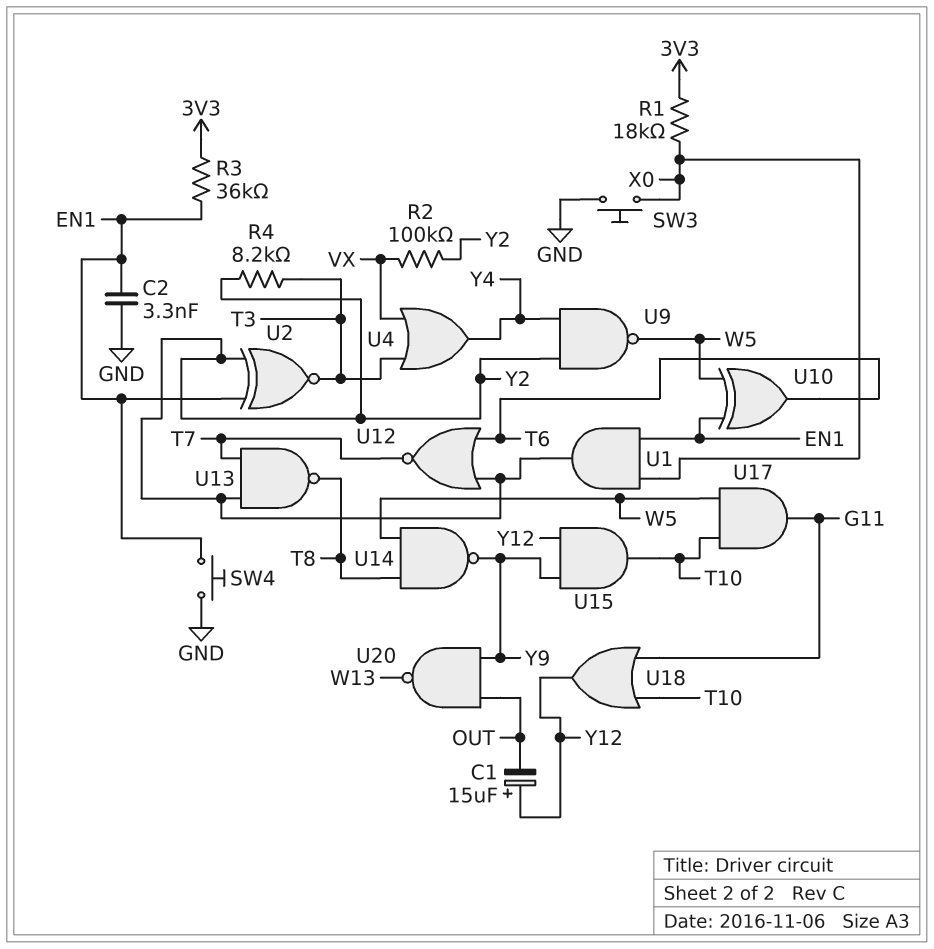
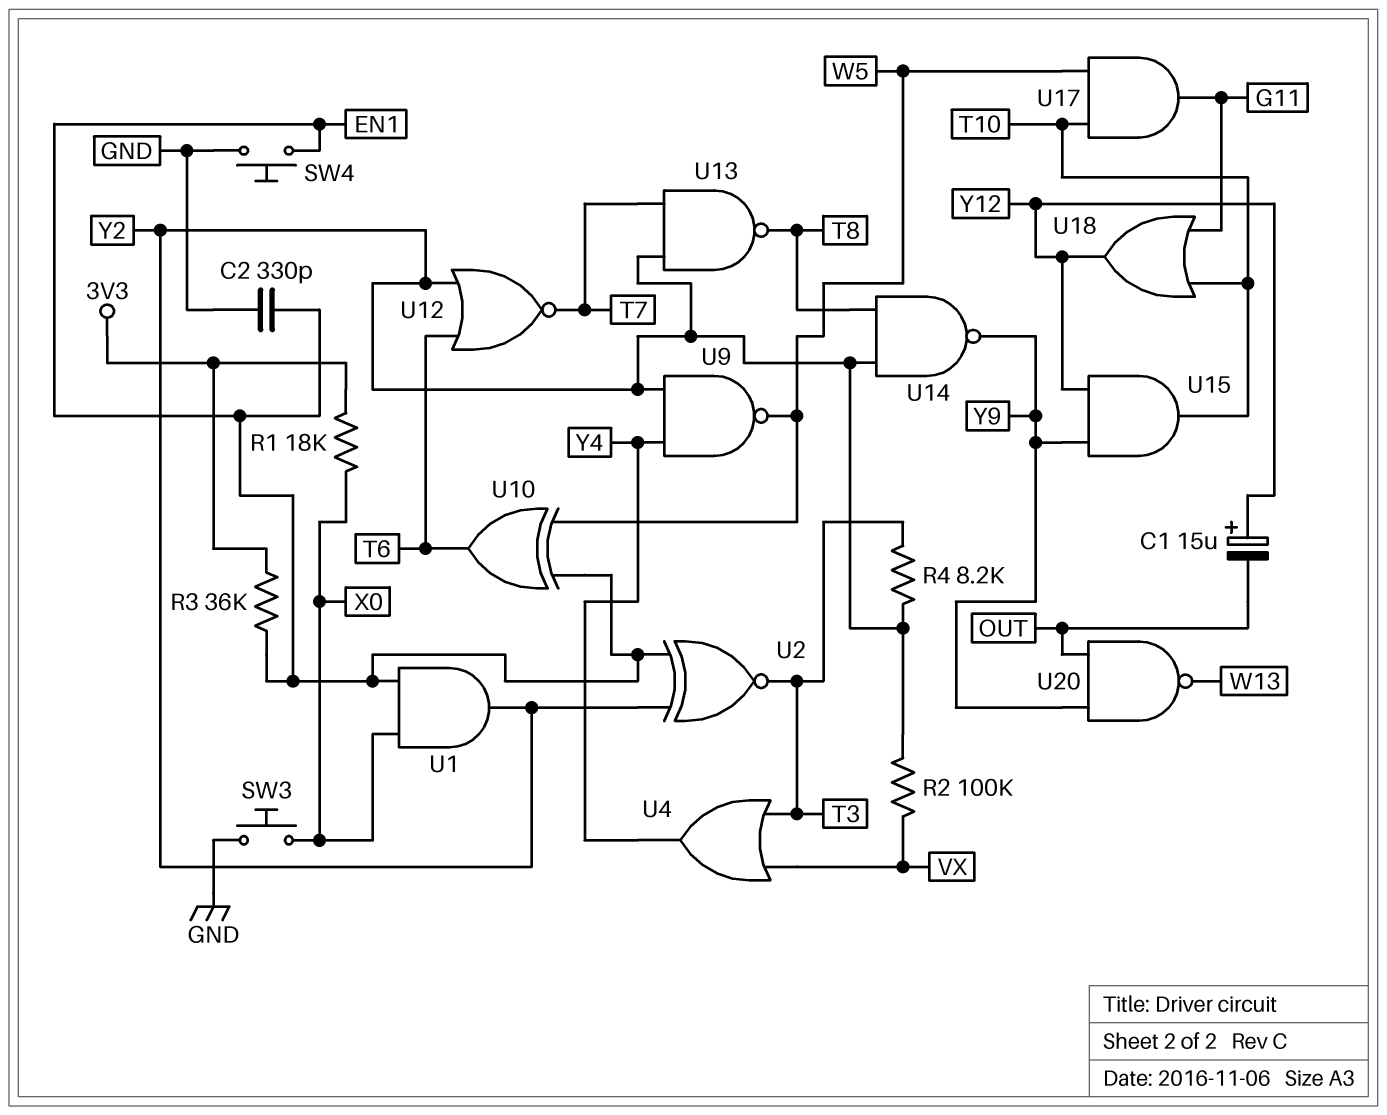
C2: 3.3nF (EN1, GND) -> 330pF (EN1, GND)
U14: NAND (in T8, in W5, out Y9) -> NAND (in T8, in Y2, out Y9)

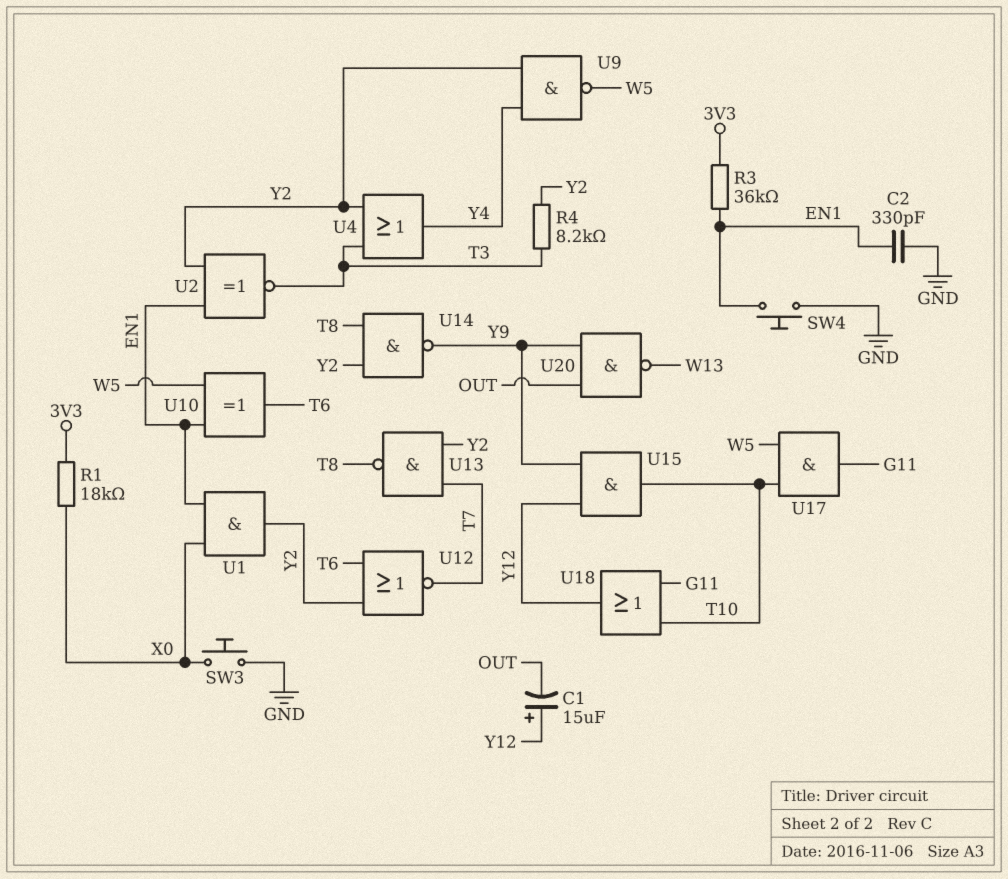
R2: 100k (VX, Y2) -> none
U4: OR (in T3, in VX, out Y4) -> OR (in T3, in Y2, out Y4)

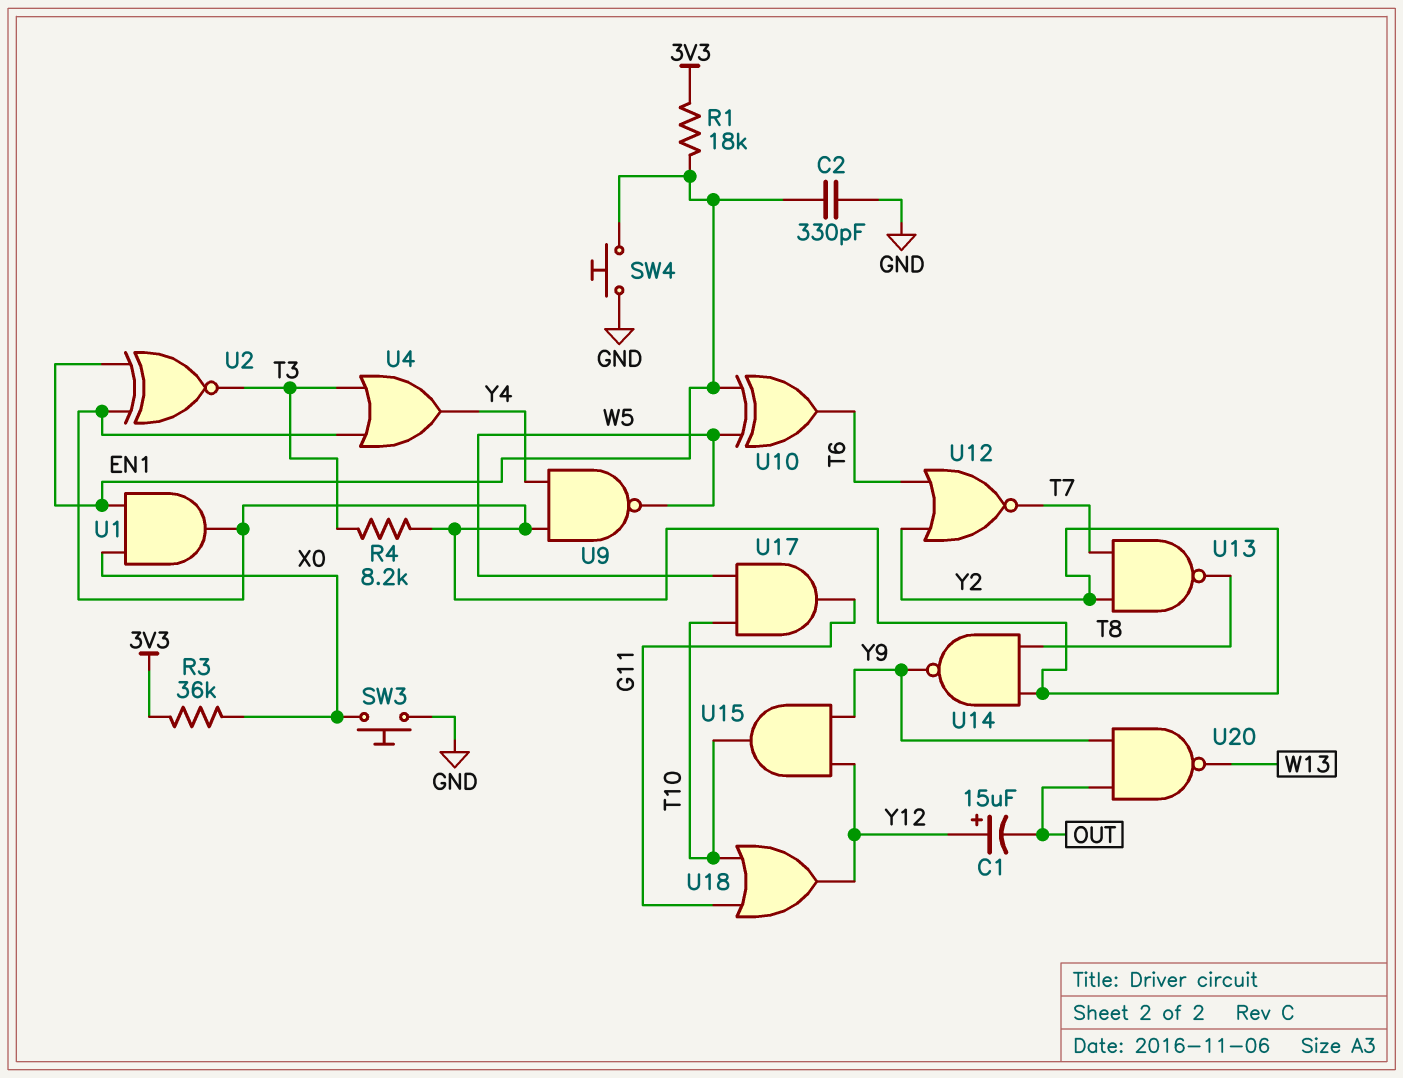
R1: 18k (3V3, X0) -> 18k (3V3, EN1)
R3: 36k (3V3, EN1) -> 36k (3V3, X0)

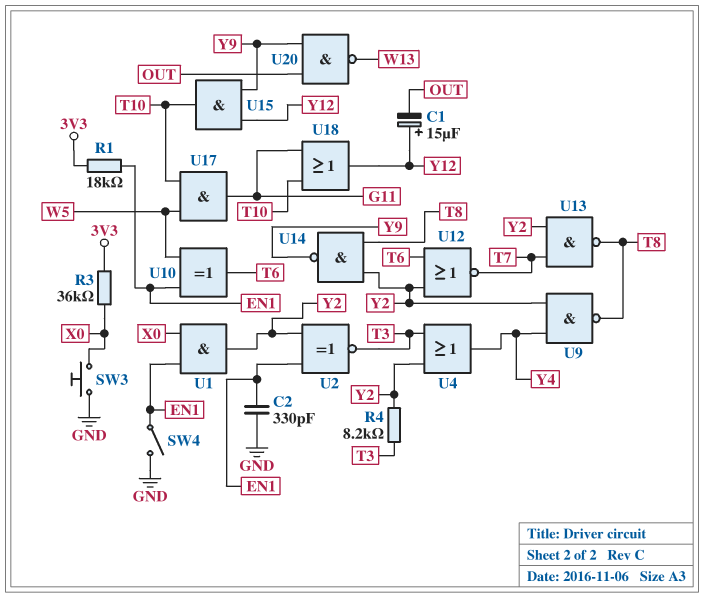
SW4: button (EN1, GND) -> switch (EN1, GND)
U9: NAND (in Y2, in Y4, out W5) -> NAND (in Y2, in Y4, out T8)

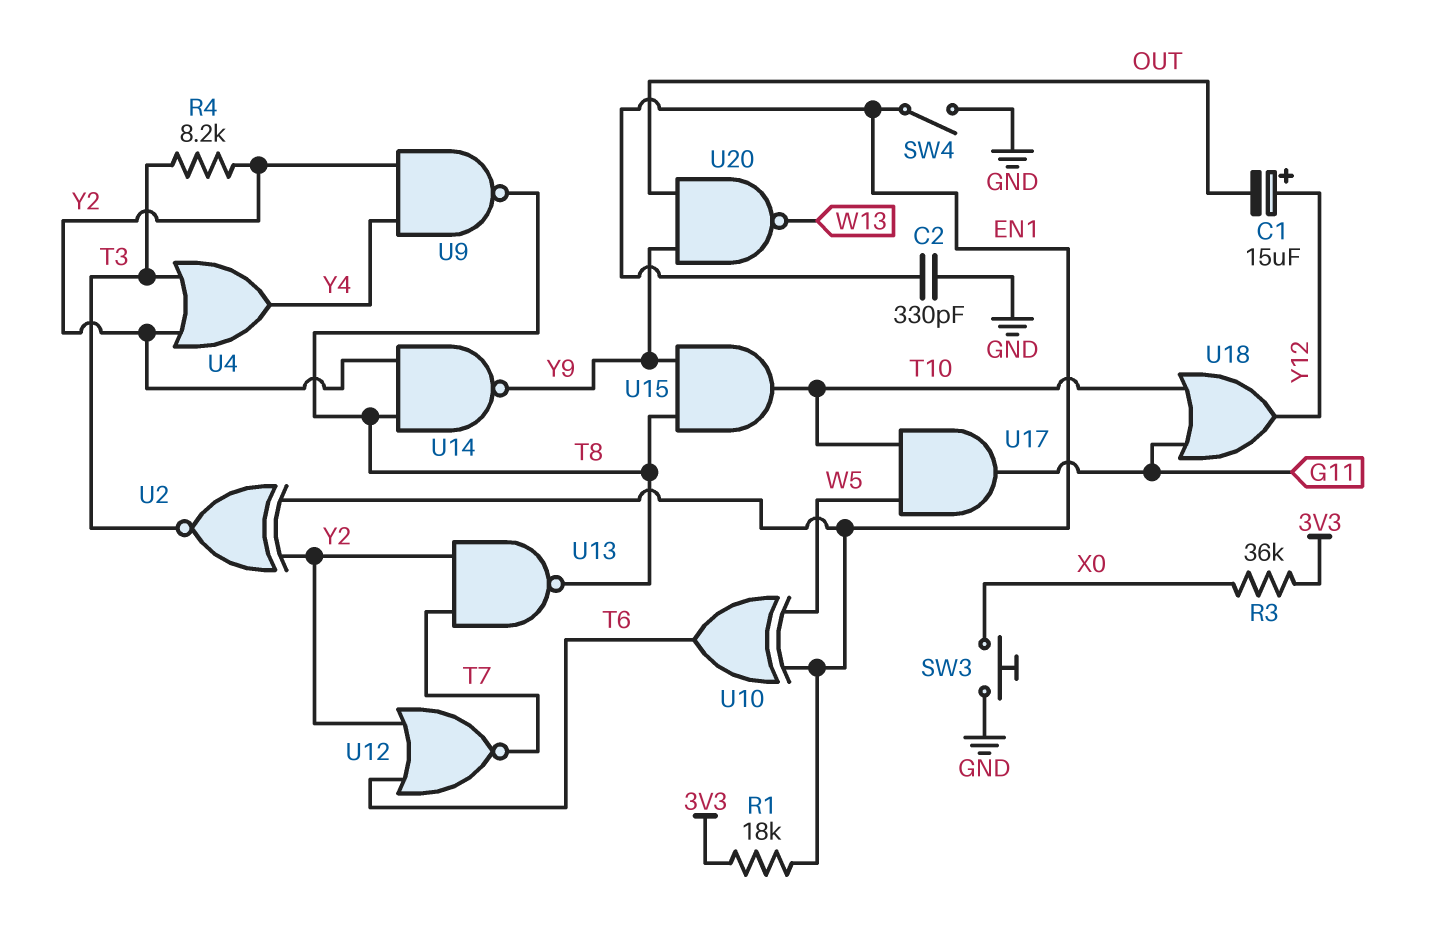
U1: AND (in EN1, in X0, out Y2) -> none
U15: AND (in Y9, in Y12, out T10) -> AND (in T8, in Y9, out T10)

